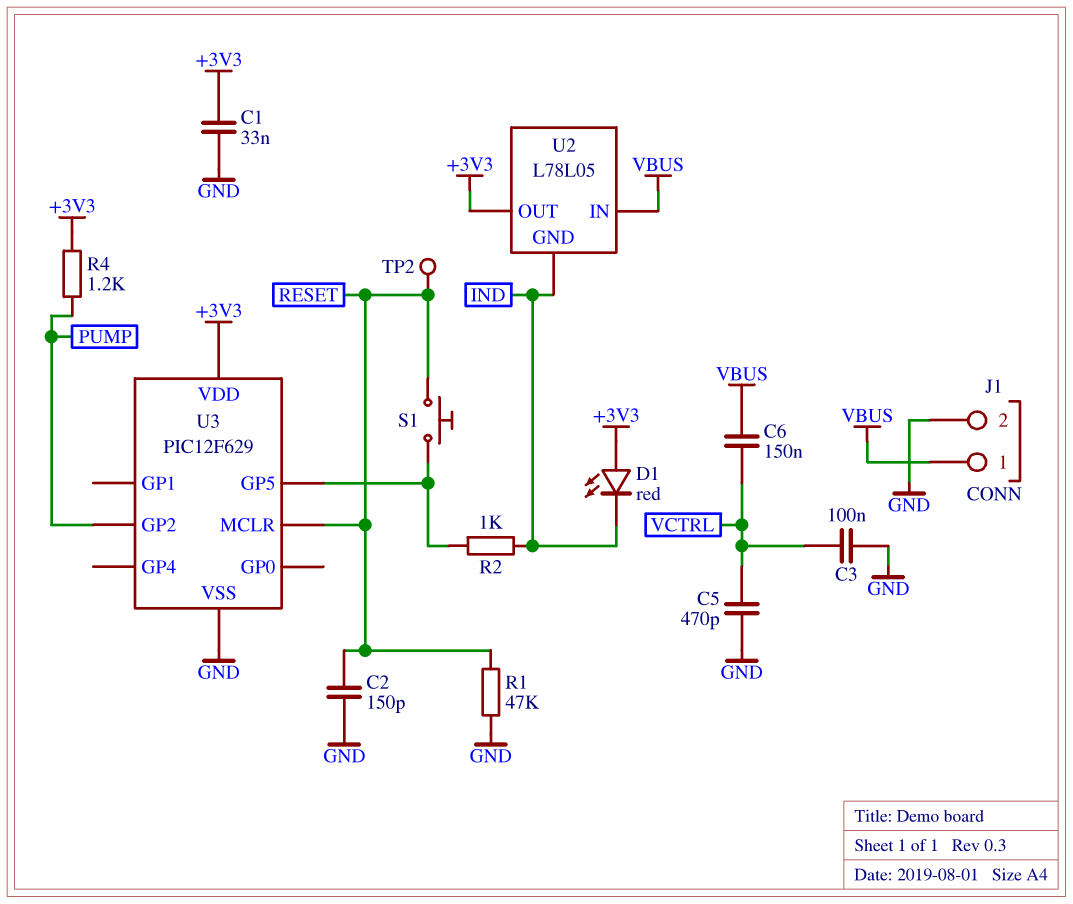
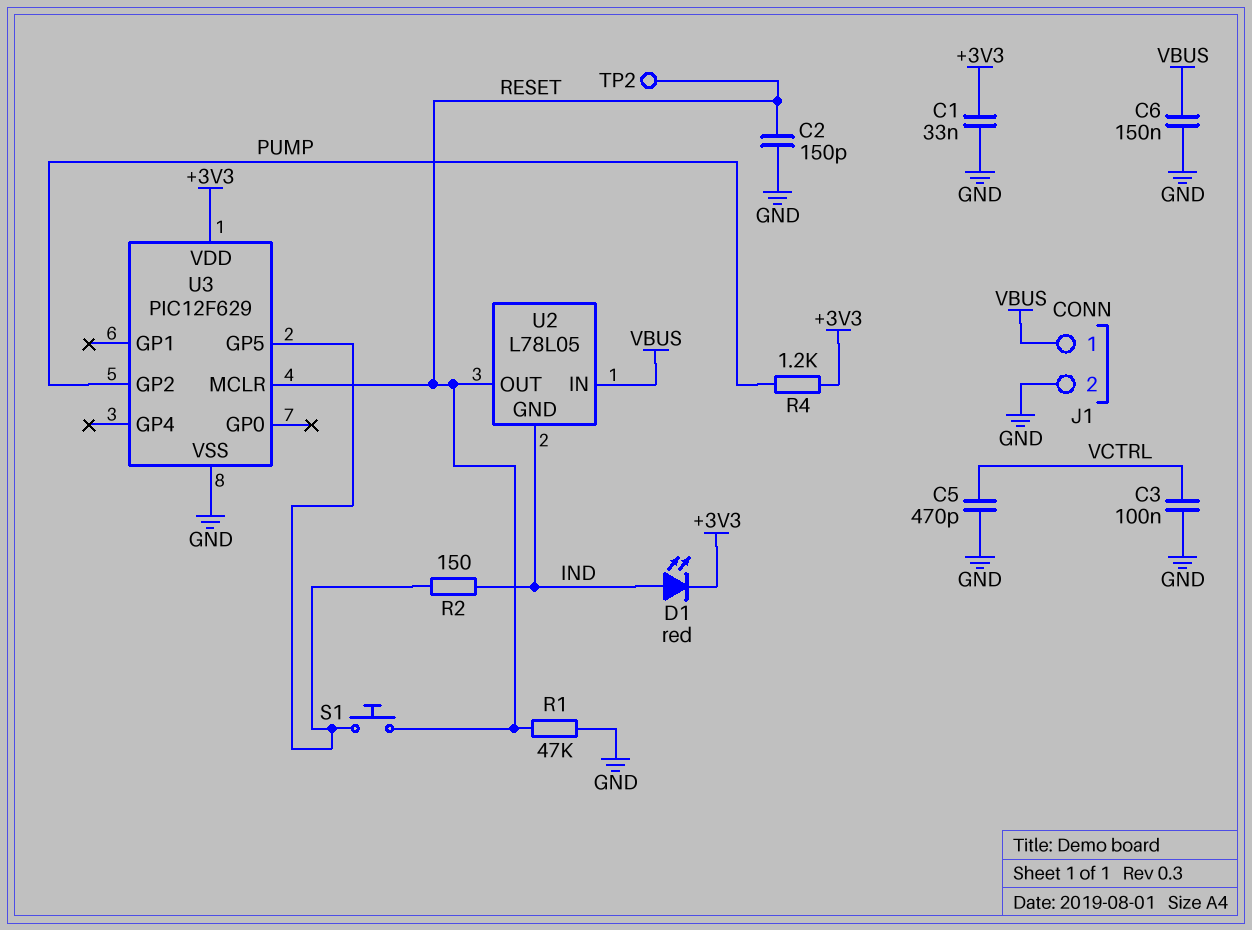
C6: 150nF (VBUS, VCTRL) -> 150nF (GND, VBUS)
D1: LED red (A +3V3, K IND) -> LED red (A IND, K +3V3)
R2: 1k (IND, U3/GP5) -> 150 (IND, U3/GP5)
U2 pin OUT: +3V3 -> RESET

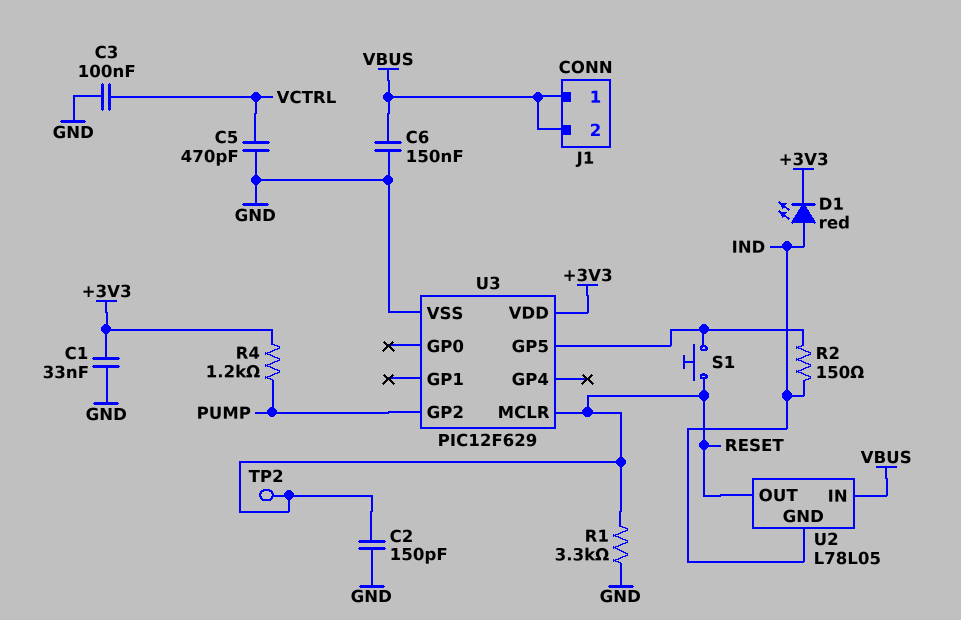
J1 pin 2: GND -> VBUS
R1: 47k (GND, RESET) -> 3.3k (GND, RESET)

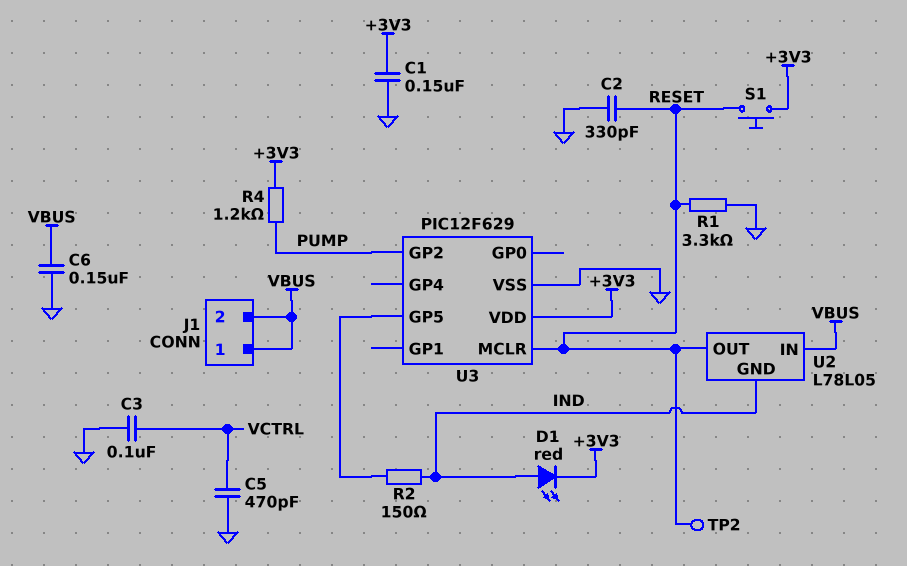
C1: 33nF (+3V3, GND) -> 150nF (+3V3, GND)
C2: 150pF (GND, RESET) -> 330pF (GND, RESET)
S1: button (RESET, U3/GP5) -> button (+3V3, RESET)

